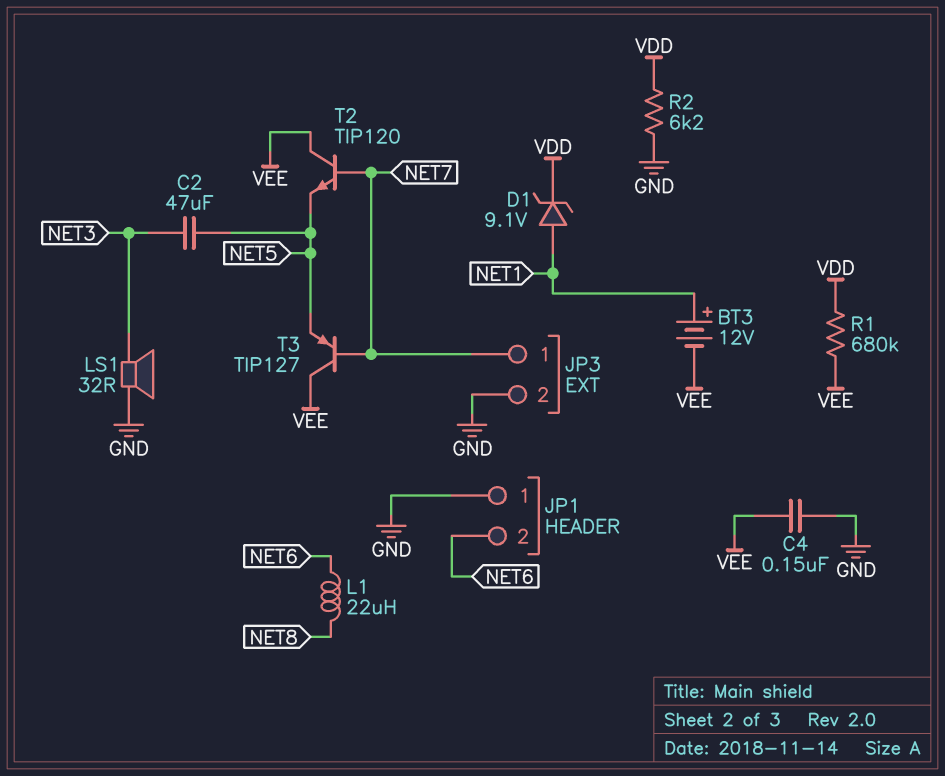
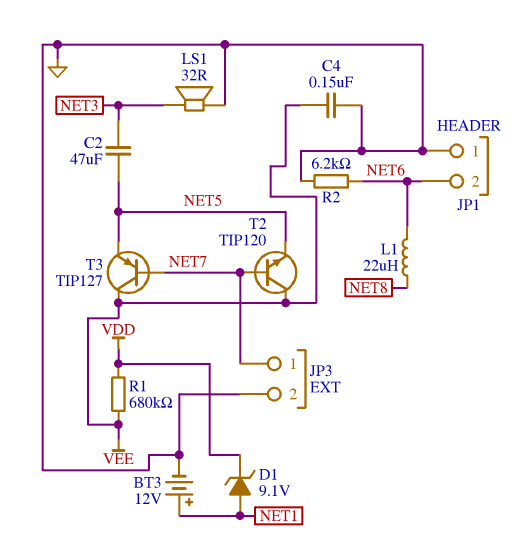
BT3: 12V (plus NET1, minus VEE) -> 12V (plus NET1, minus GND)
R2: 6.2k (GND, VDD) -> 6.2k (GND, NET6)

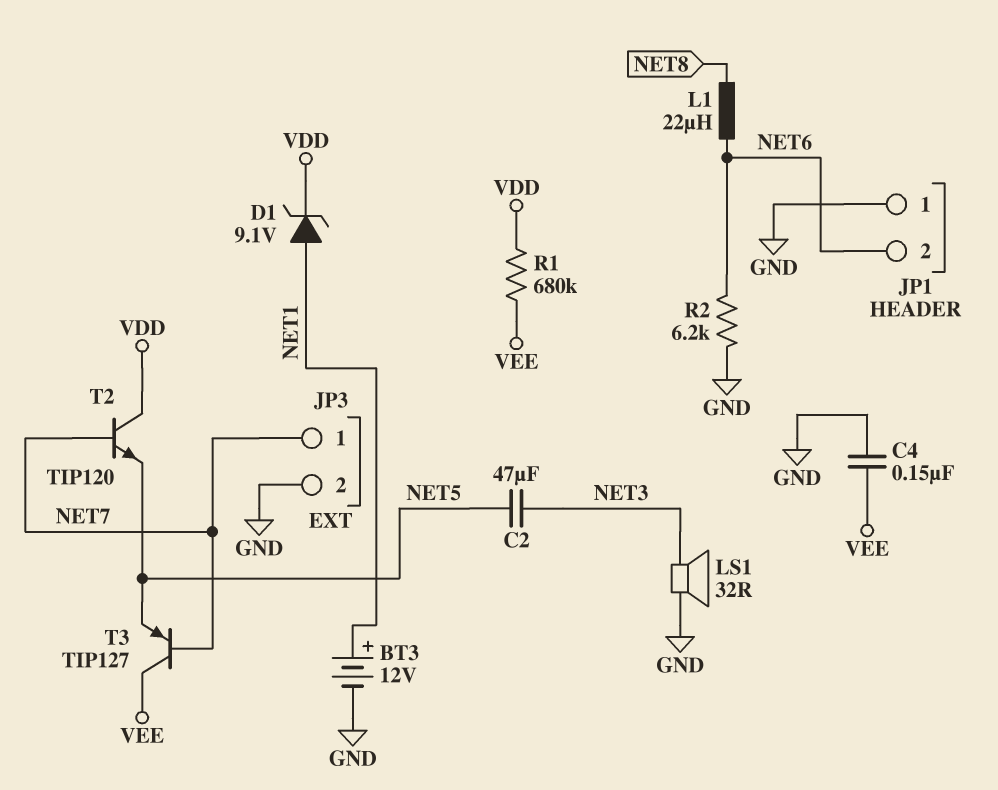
T2: NPN TIP120 (B NET7, C VEE, E NET5) -> NPN TIP120 (B NET7, C VDD, E NET5)

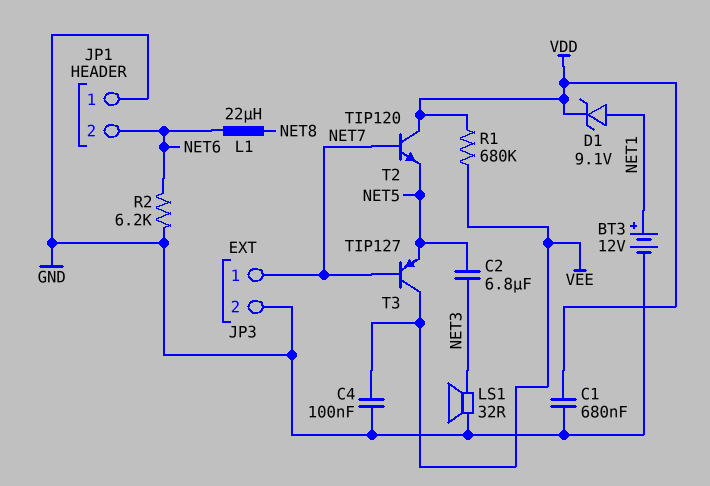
C1: none -> 680nF (GND, VDD)
C2: 47uF (NET3, NET5) -> 6.8uF (NET3, NET5)
C4: 150nF (GND, VEE) -> 100nF (GND, VEE)

